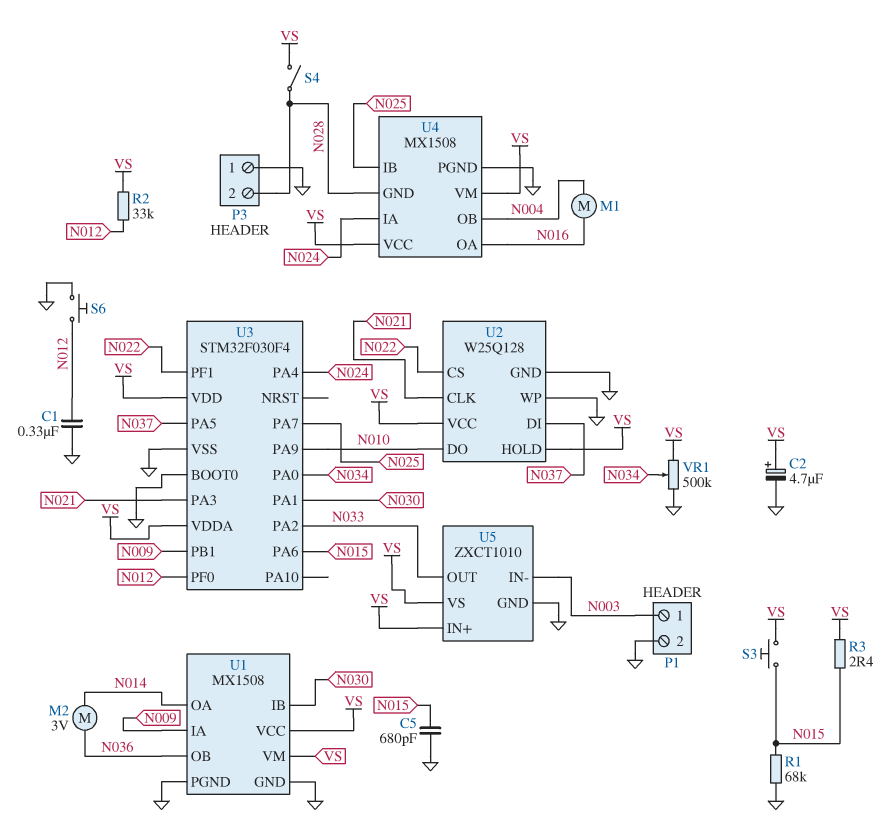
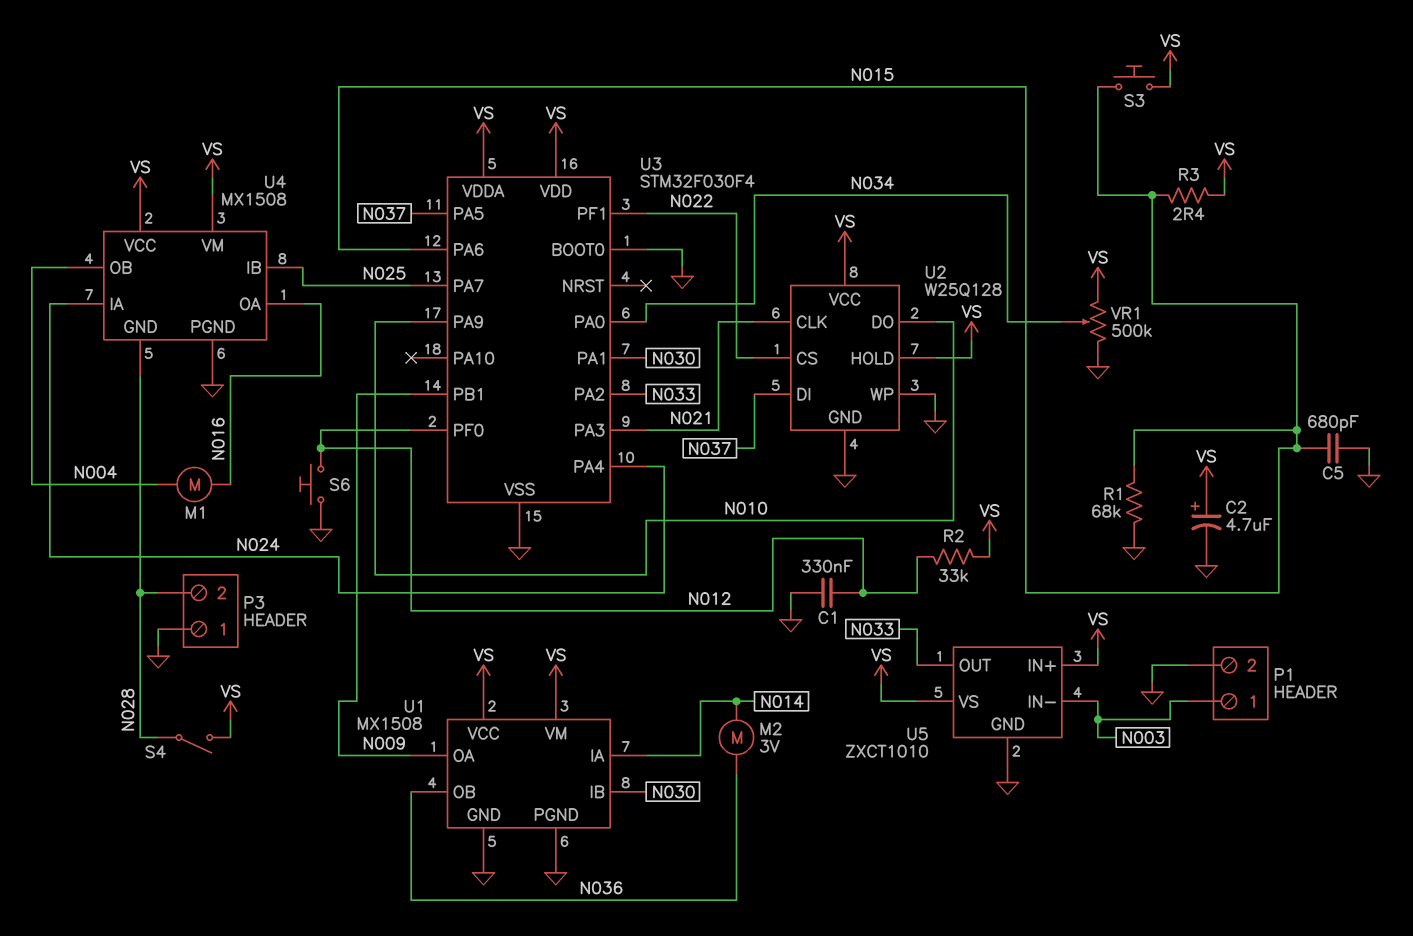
U1 pin IA: N009 -> N014
U1 pin OA: N014 -> N009

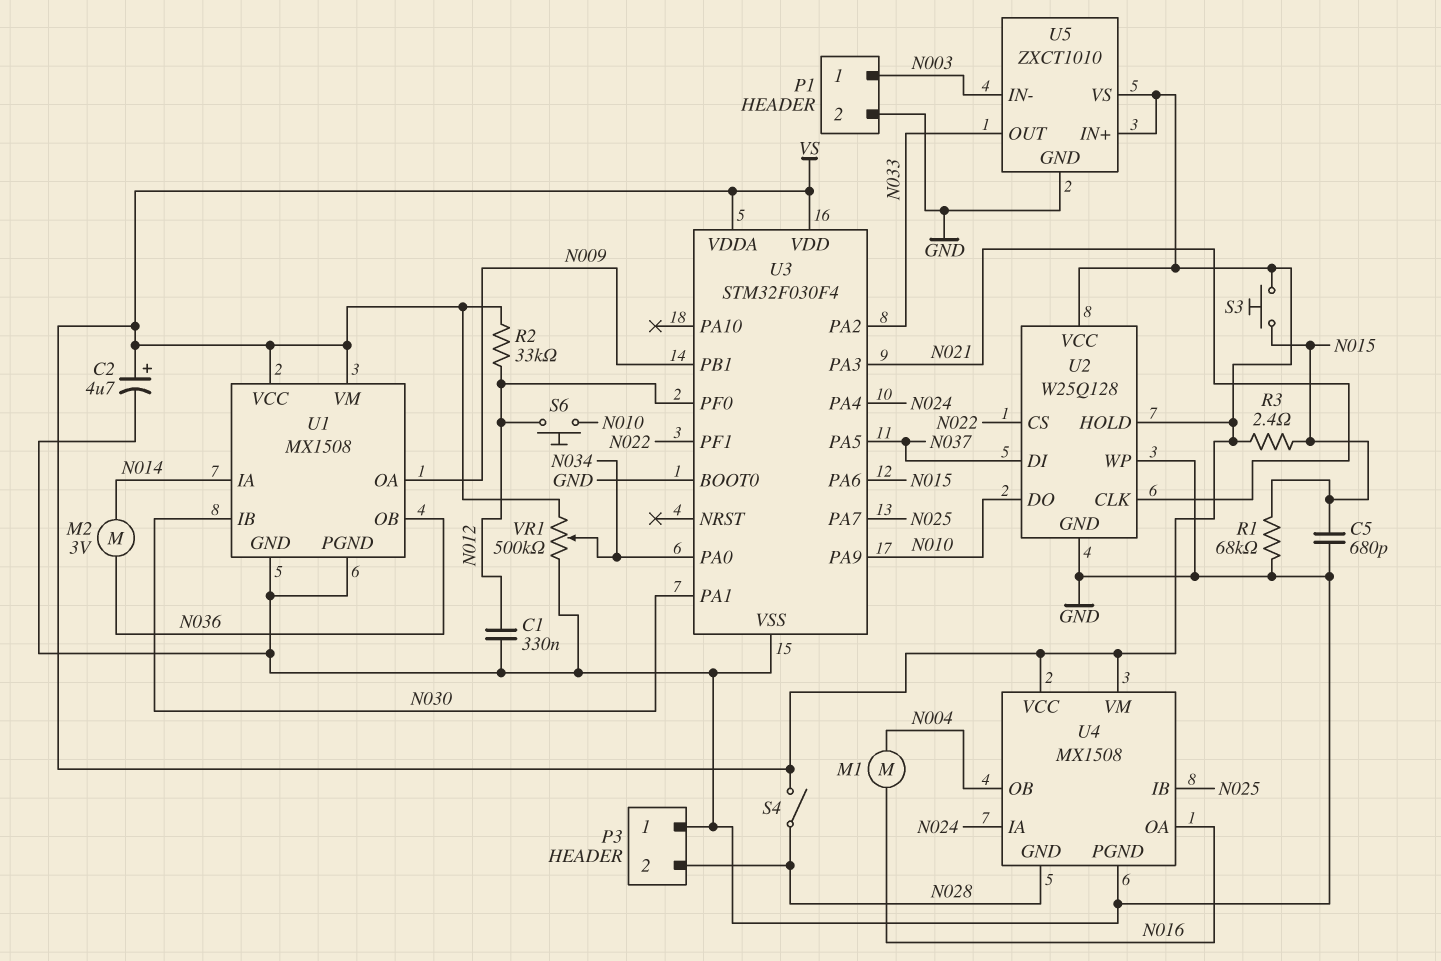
S6: button (GND, N012) -> button (N010, N012)

